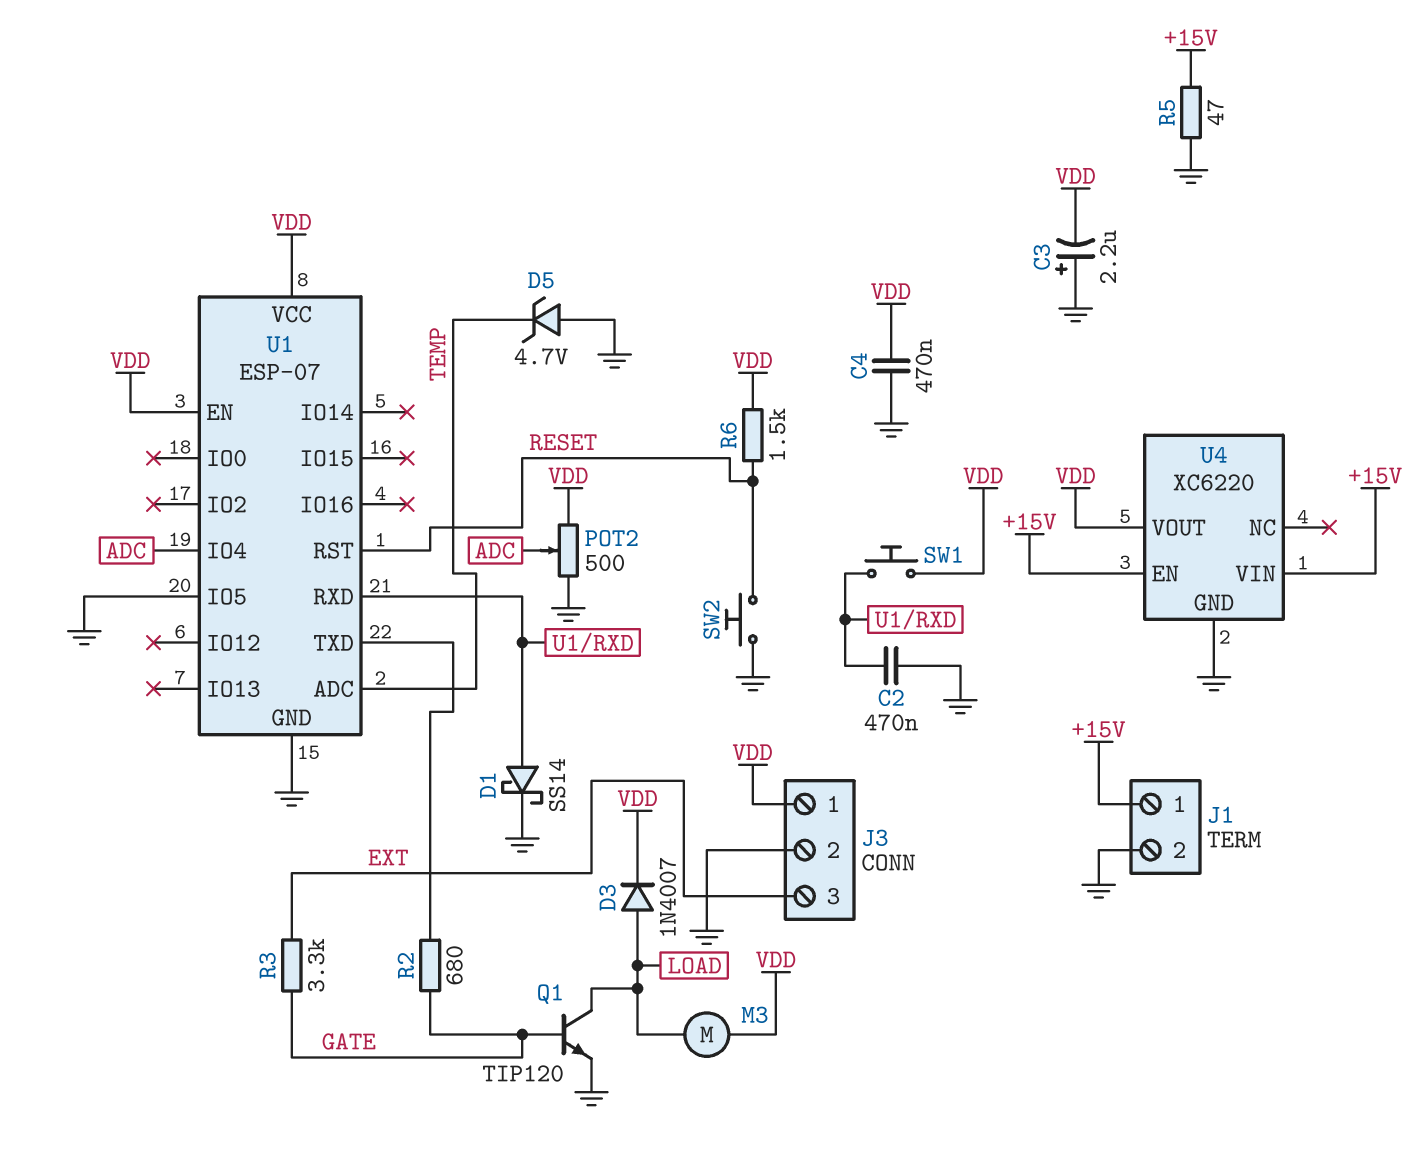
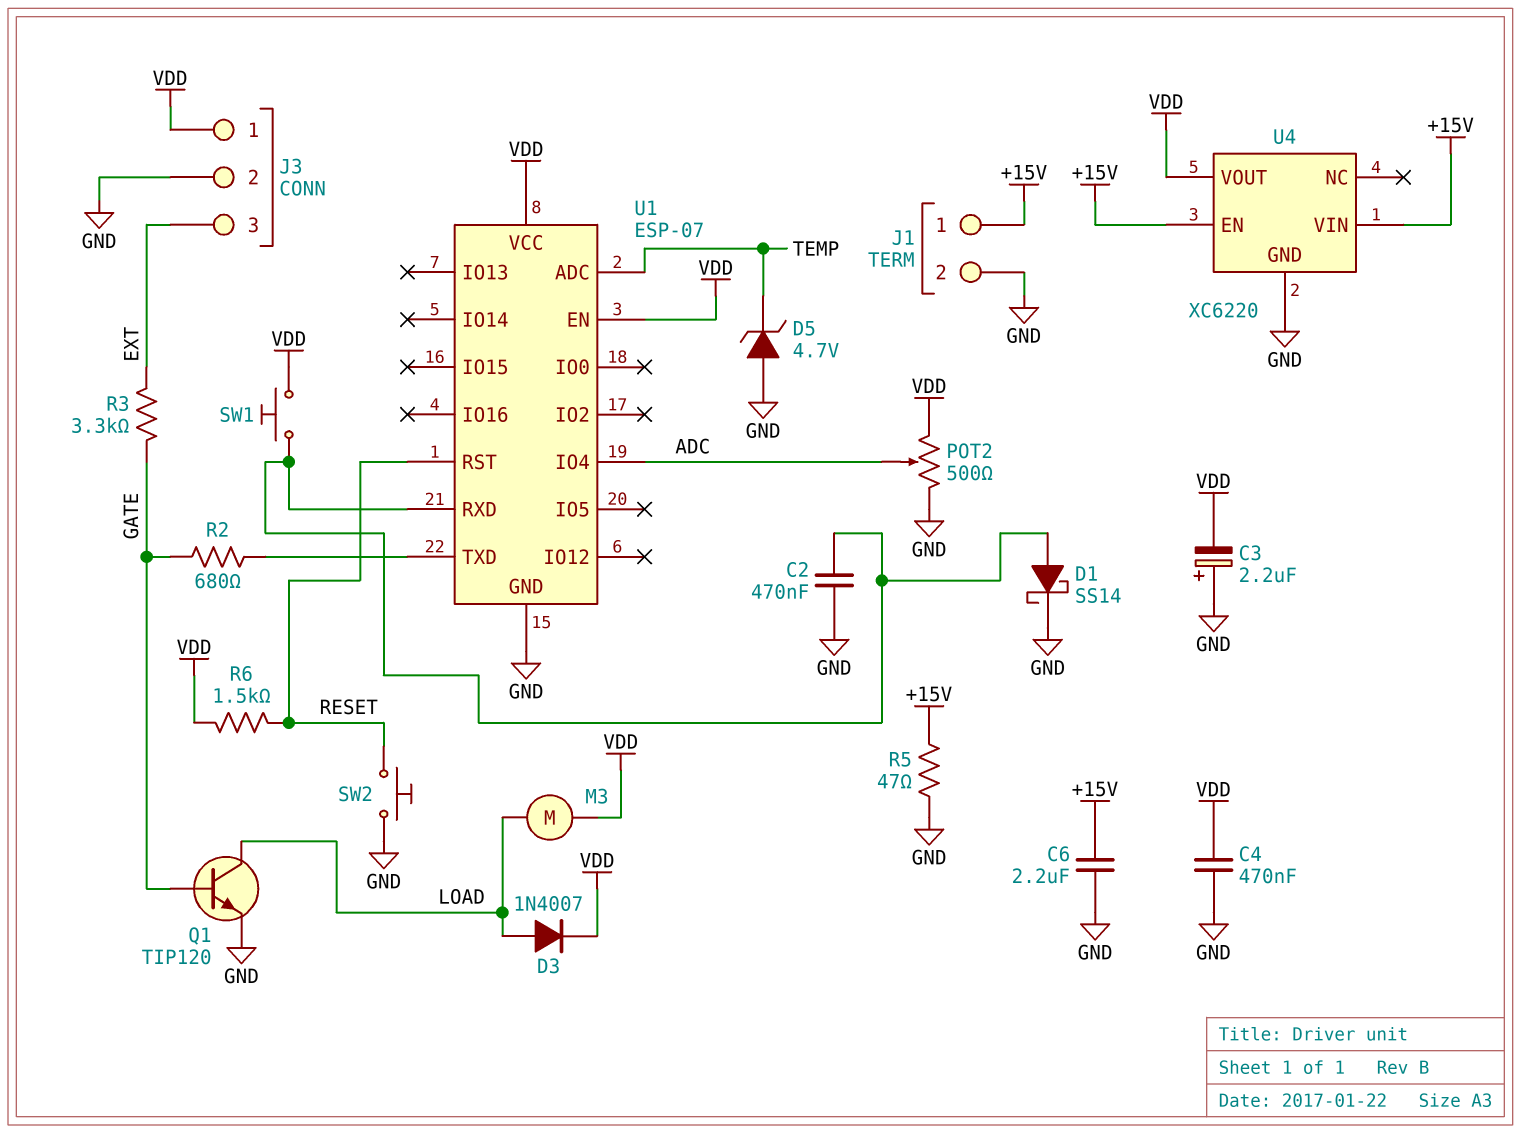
C6: none -> 2.2uF (+15V, GND)
U1 pin IO5: GND -> none

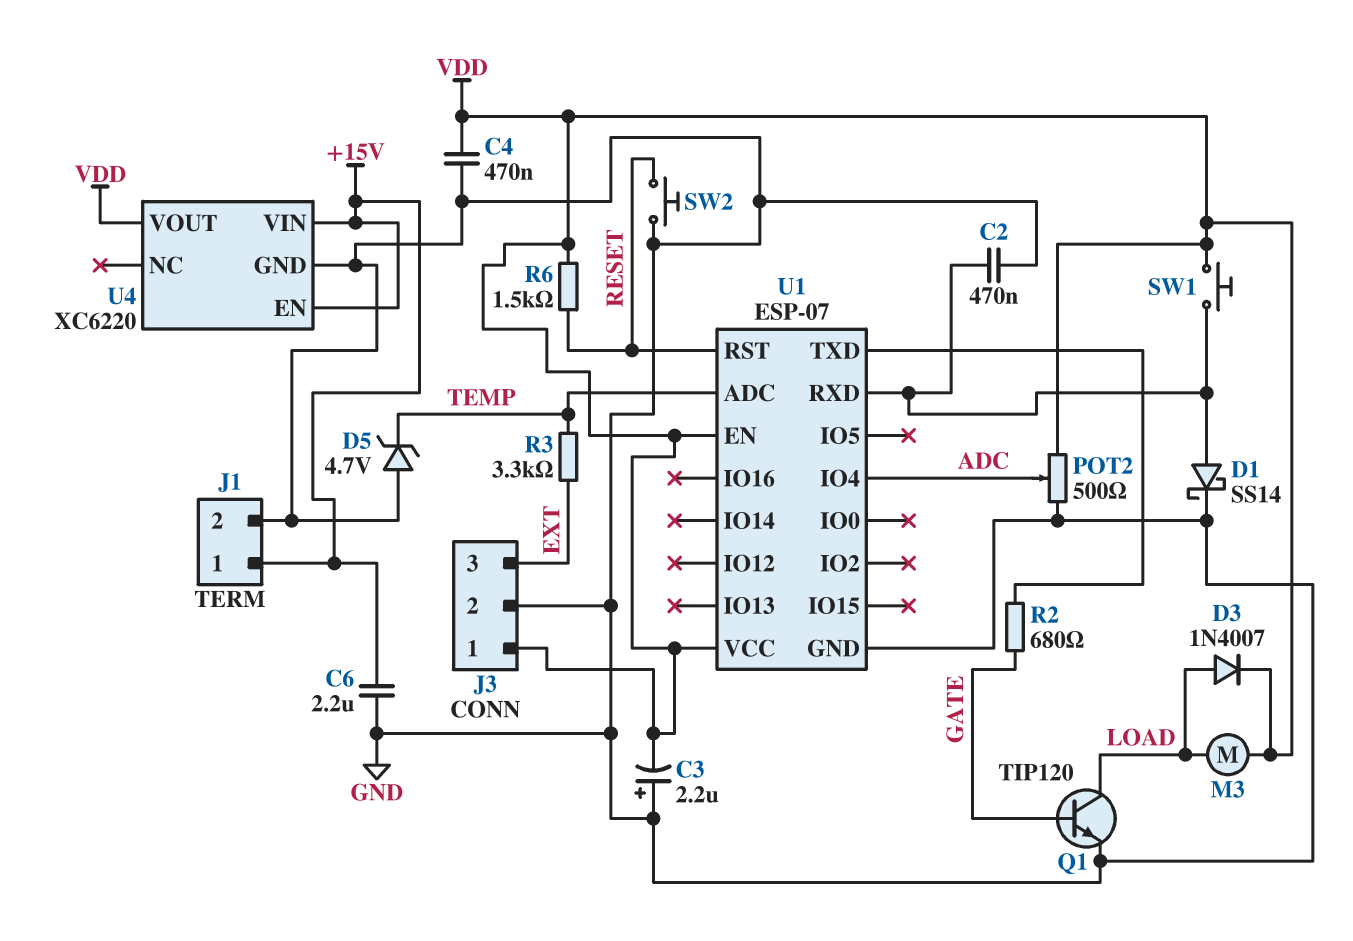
R3: 3.3k (EXT, GATE) -> 3.3k (EXT, TEMP)
R5: 47 (+15V, GND) -> none

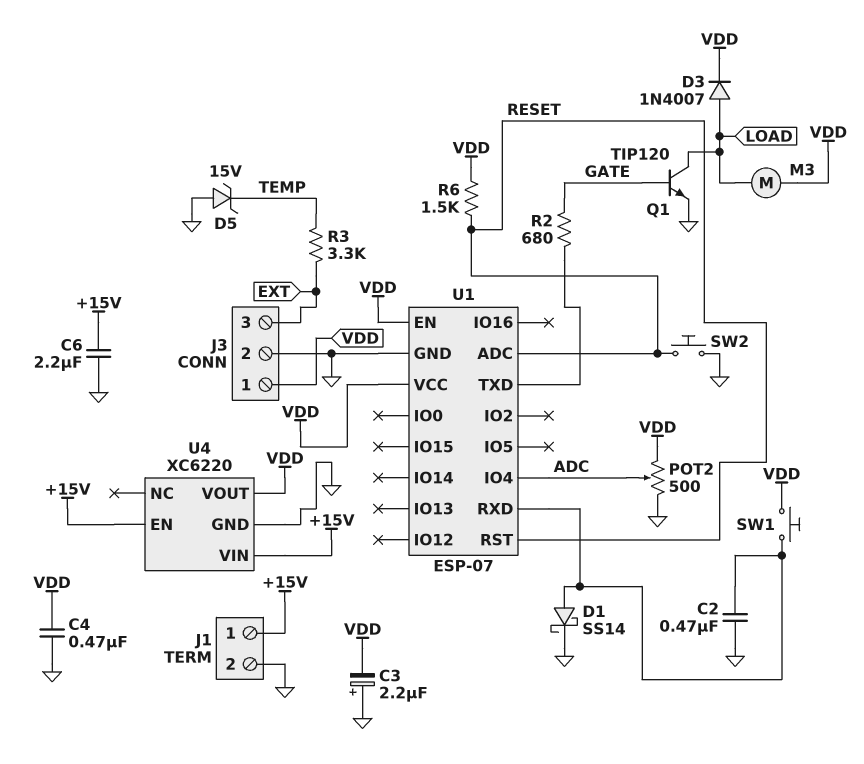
D5: zener 4.7V (A GND, K TEMP) -> zener 15V (A GND, K TEMP)
U1 pin ADC: TEMP -> RESET

